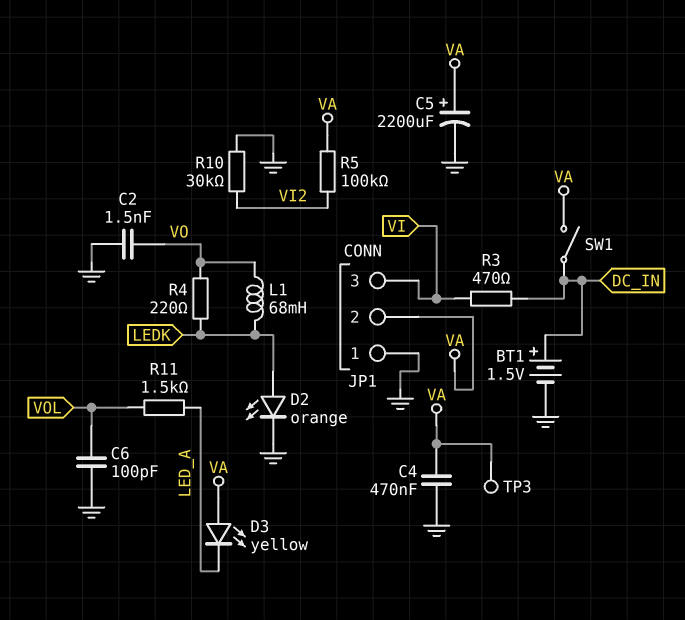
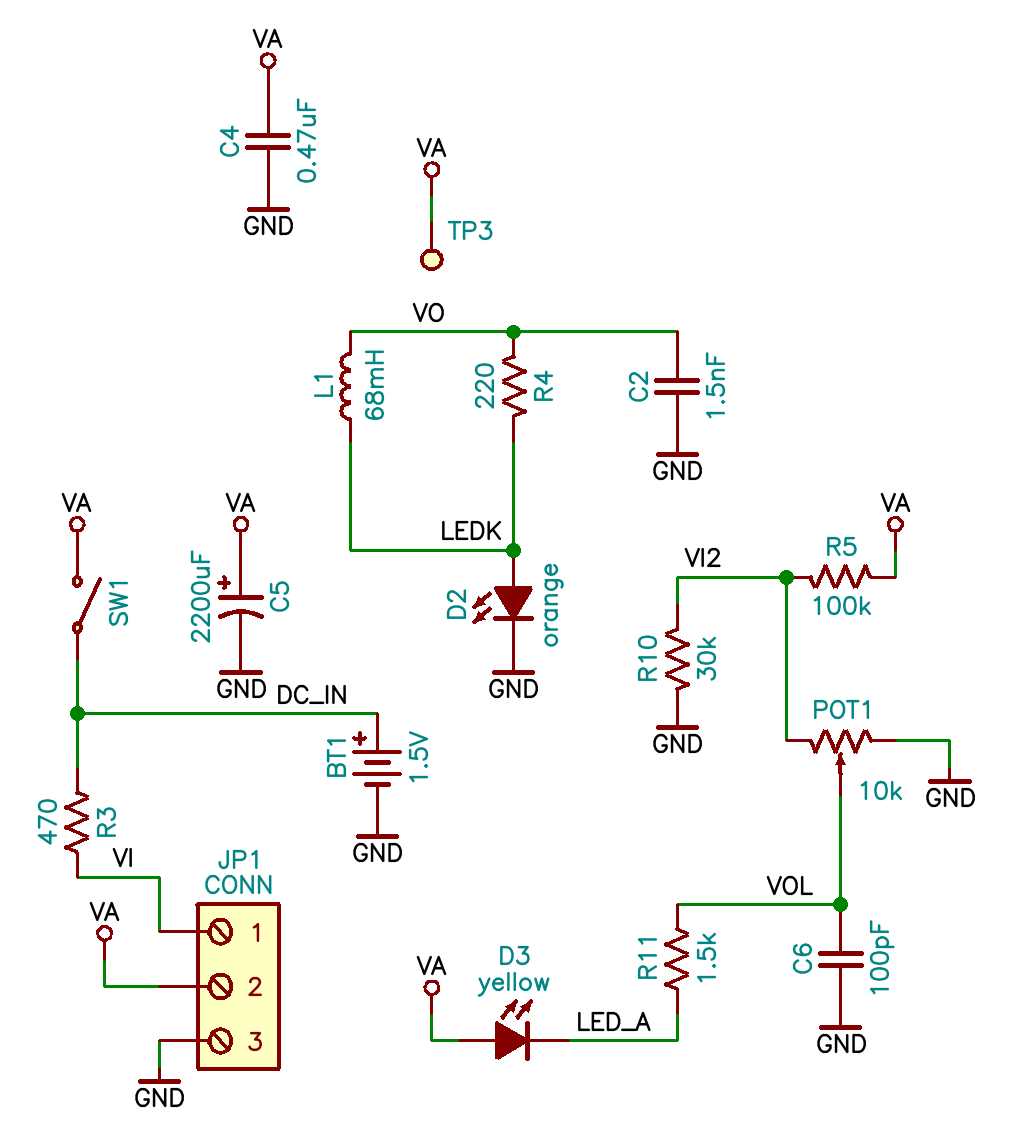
JP1 pin 1: GND -> VI
JP1 pin 3: VI -> GND
POT1: none -> 10k (GND, VI2, wiper VOL)

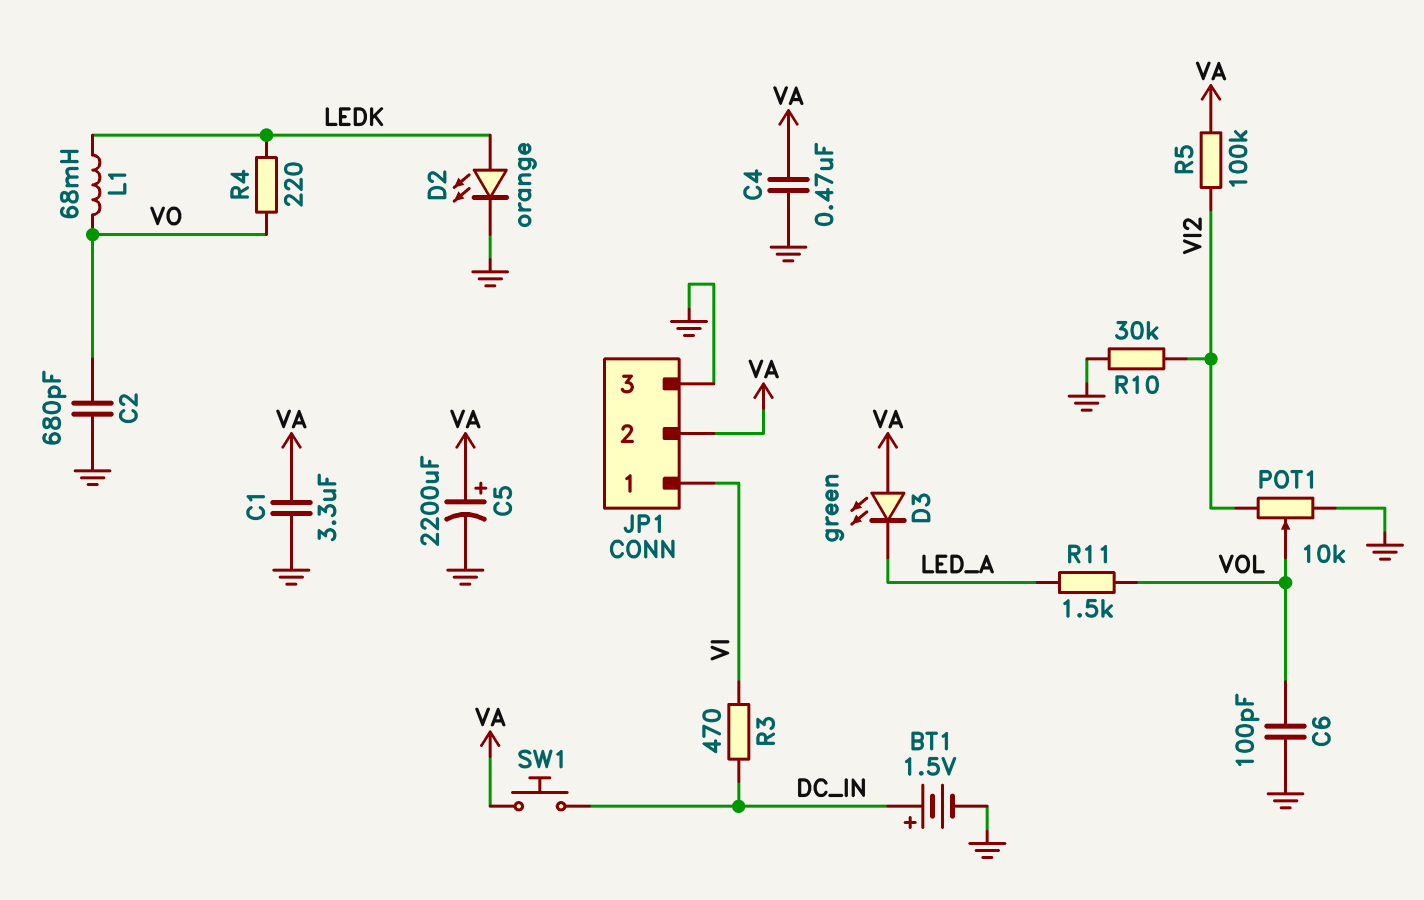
C1: none -> 3.3uF (GND, VA)
C2: 1.5nF (GND, VO) -> 680pF (GND, VO)
D3: LED yellow (A VA, K LED_A) -> LED green (A VA, K LED_A)
SW1: switch (DC_IN, VA) -> button (DC_IN, VA)
TP3: test point (VA) -> none

